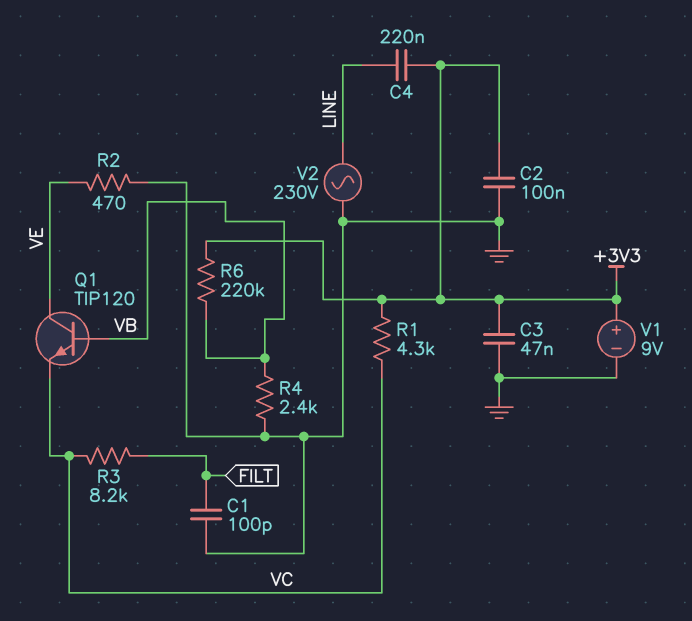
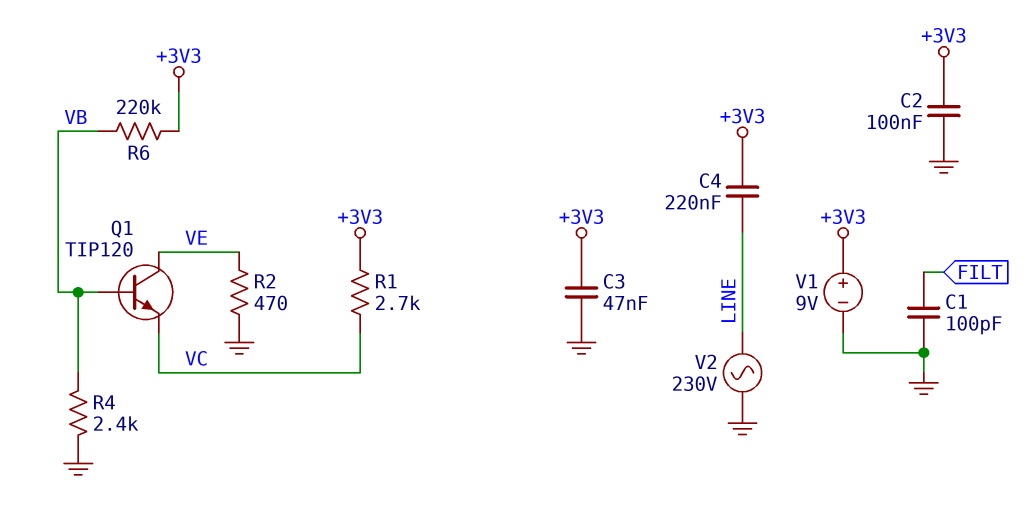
R1: 4.3k (+3V3, VC) -> 2.7k (+3V3, VC)
R3: 8.2k (FILT, VC) -> none

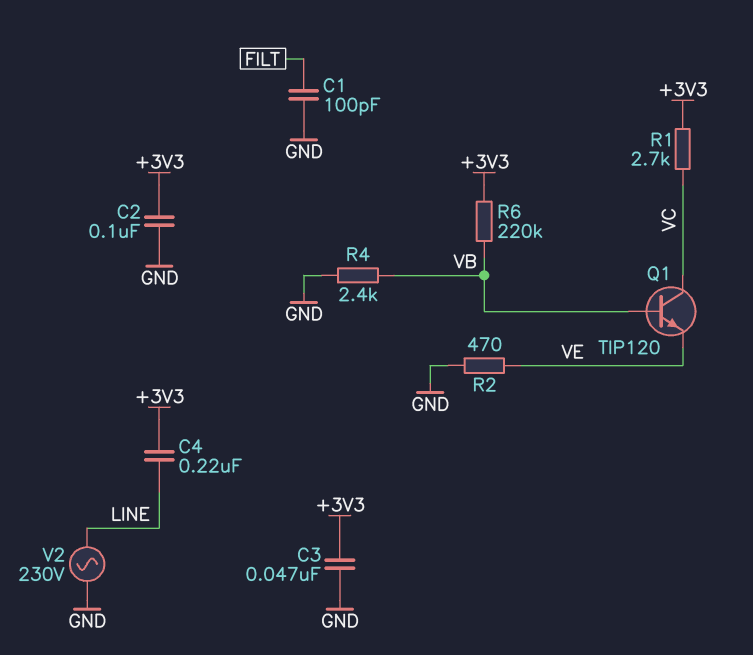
Q1: NPN TIP120 (B VB, C VE, E VC) -> NPN TIP120 (B VB, C VC, E VE)
V1: 9V (plus +3V3, minus GND) -> none

